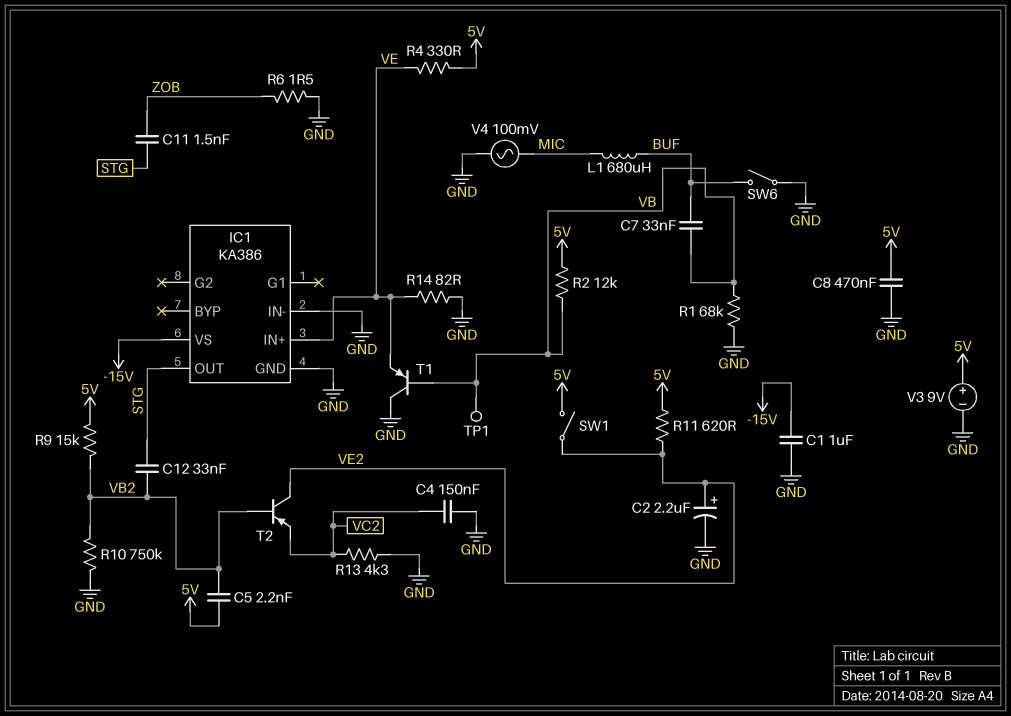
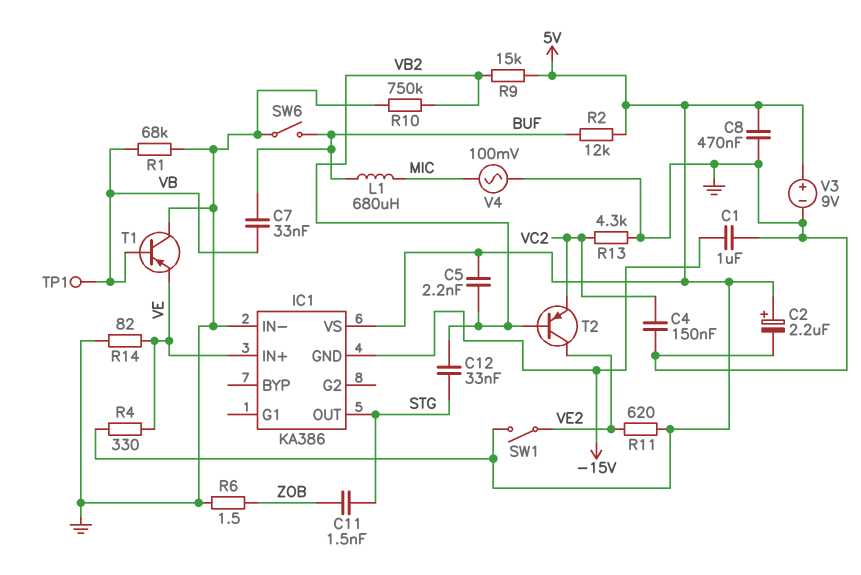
C2: 2.2uF (plus VE2, minus GND) -> 2.2uF (plus 5V, minus GND)
IC1 pin GND: GND -> -15V
IC1 pin VS: -15V -> 5V
R2: 12k (5V, VB) -> 12k (5V, BUF)

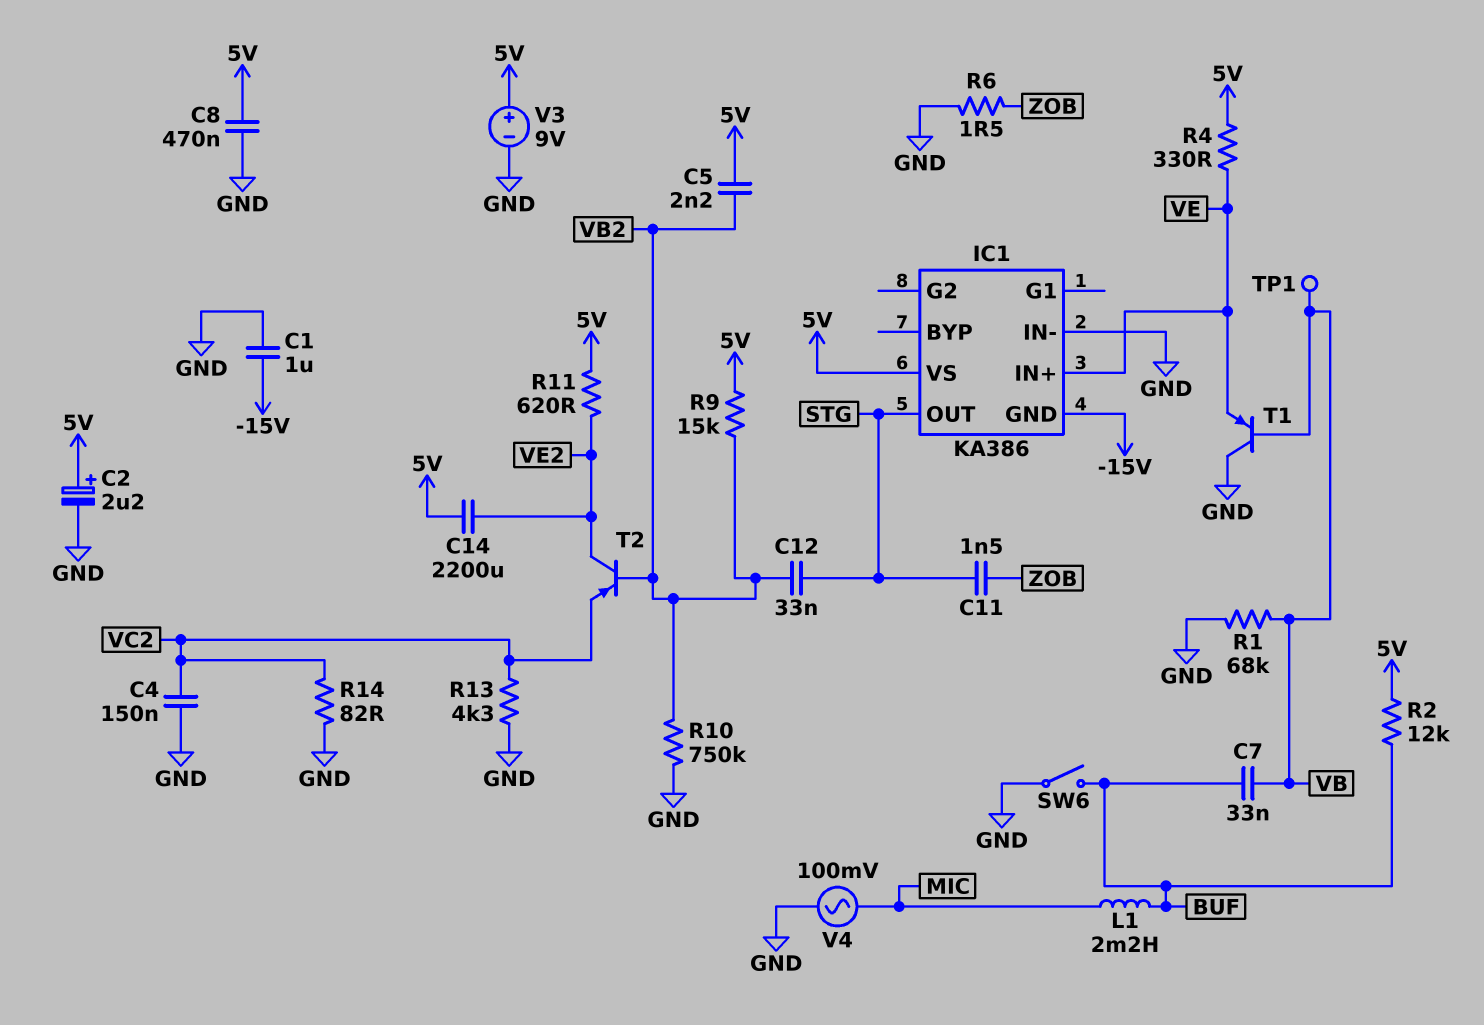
C14: none -> 2200uF (5V, VE2)
L1: 680uH (BUF, MIC) -> 2.2mH (BUF, MIC)
R14: 82 (GND, VE) -> 82 (GND, VC2)
SW1: switch (5V, VE2) -> none

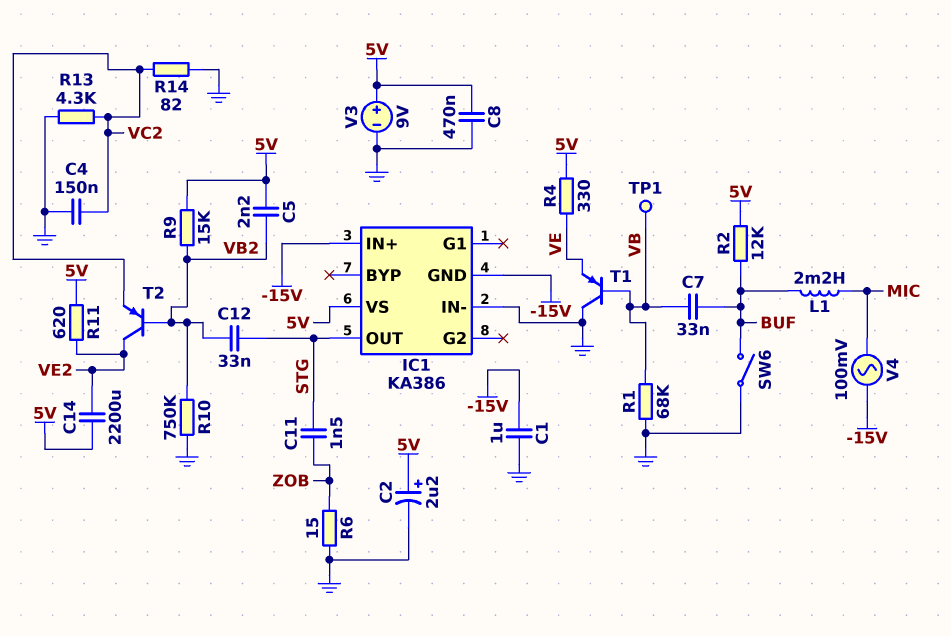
IC1 pin IN+: VE -> -15V
R6: 1.5 (GND, ZOB) -> 15 (GND, ZOB)
V4: AC 100mV (GND, MIC) -> AC 100mV (-15V, MIC)

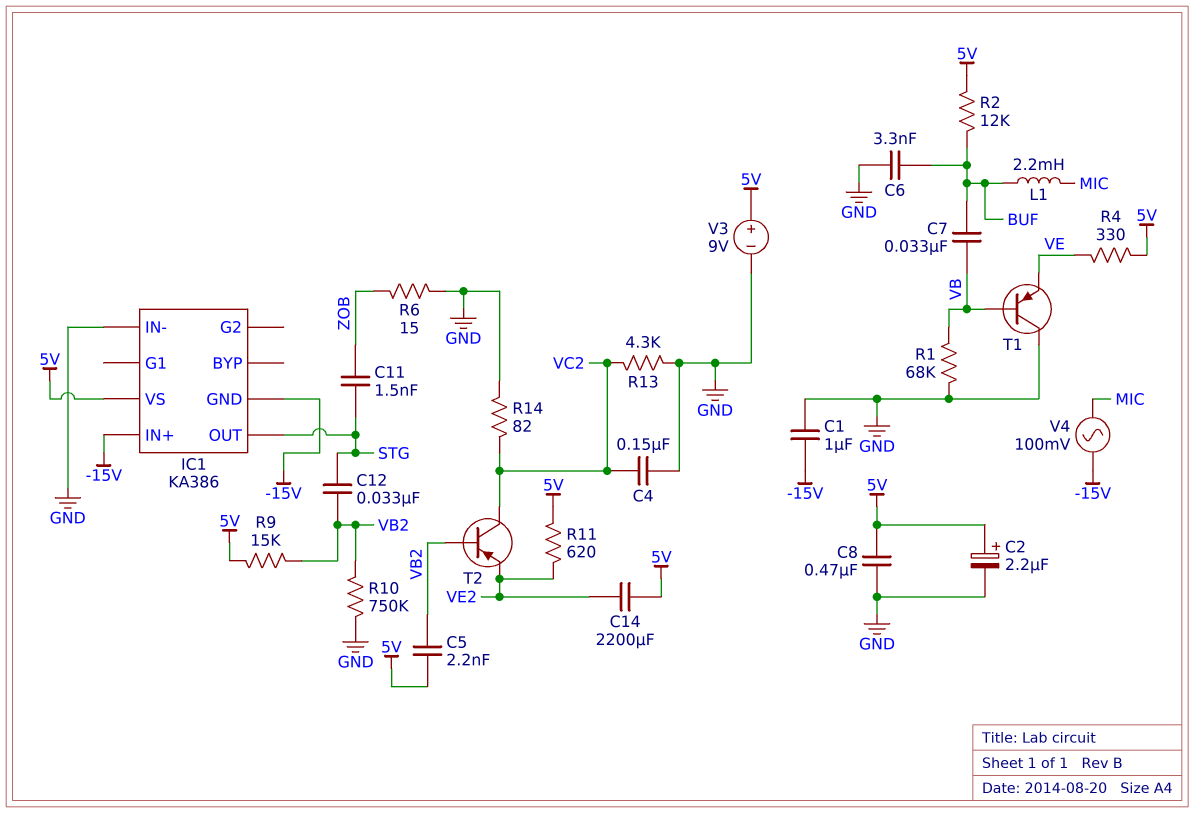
C6: none -> 3.3nF (BUF, GND)
SW6: switch (BUF, GND) -> none
T2: PNP (B VB2, C VE2, E VC2) -> PNP (B VB2, C VC2, E VE2)
TP1: test point (VB) -> none

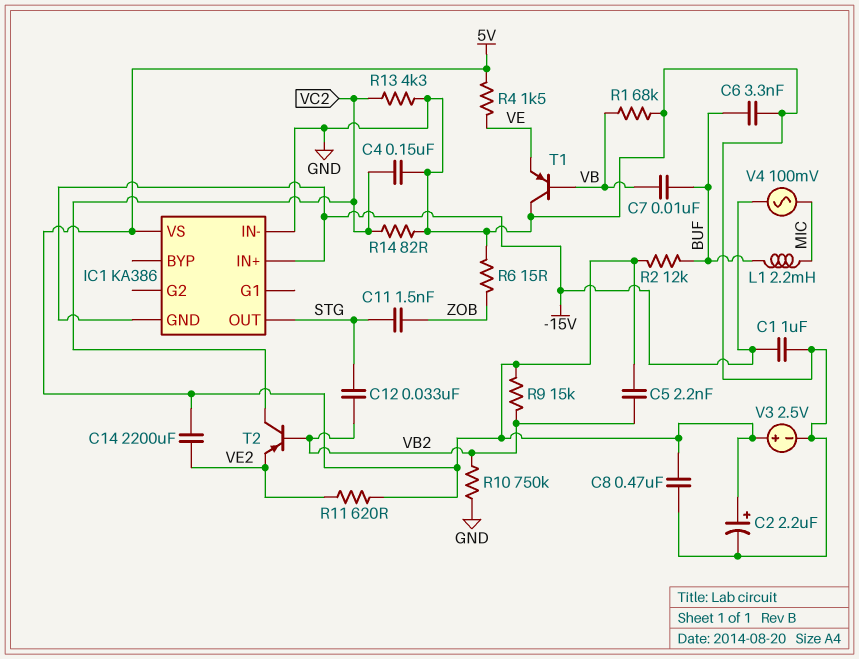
C7: 33nF (BUF, VB) -> 10nF (BUF, VB)
R4: 330 (5V, VE) -> 1.5k (5V, VE)
V3: 9V (plus 5V, minus GND) -> 2.5V (plus 5V, minus GND)

